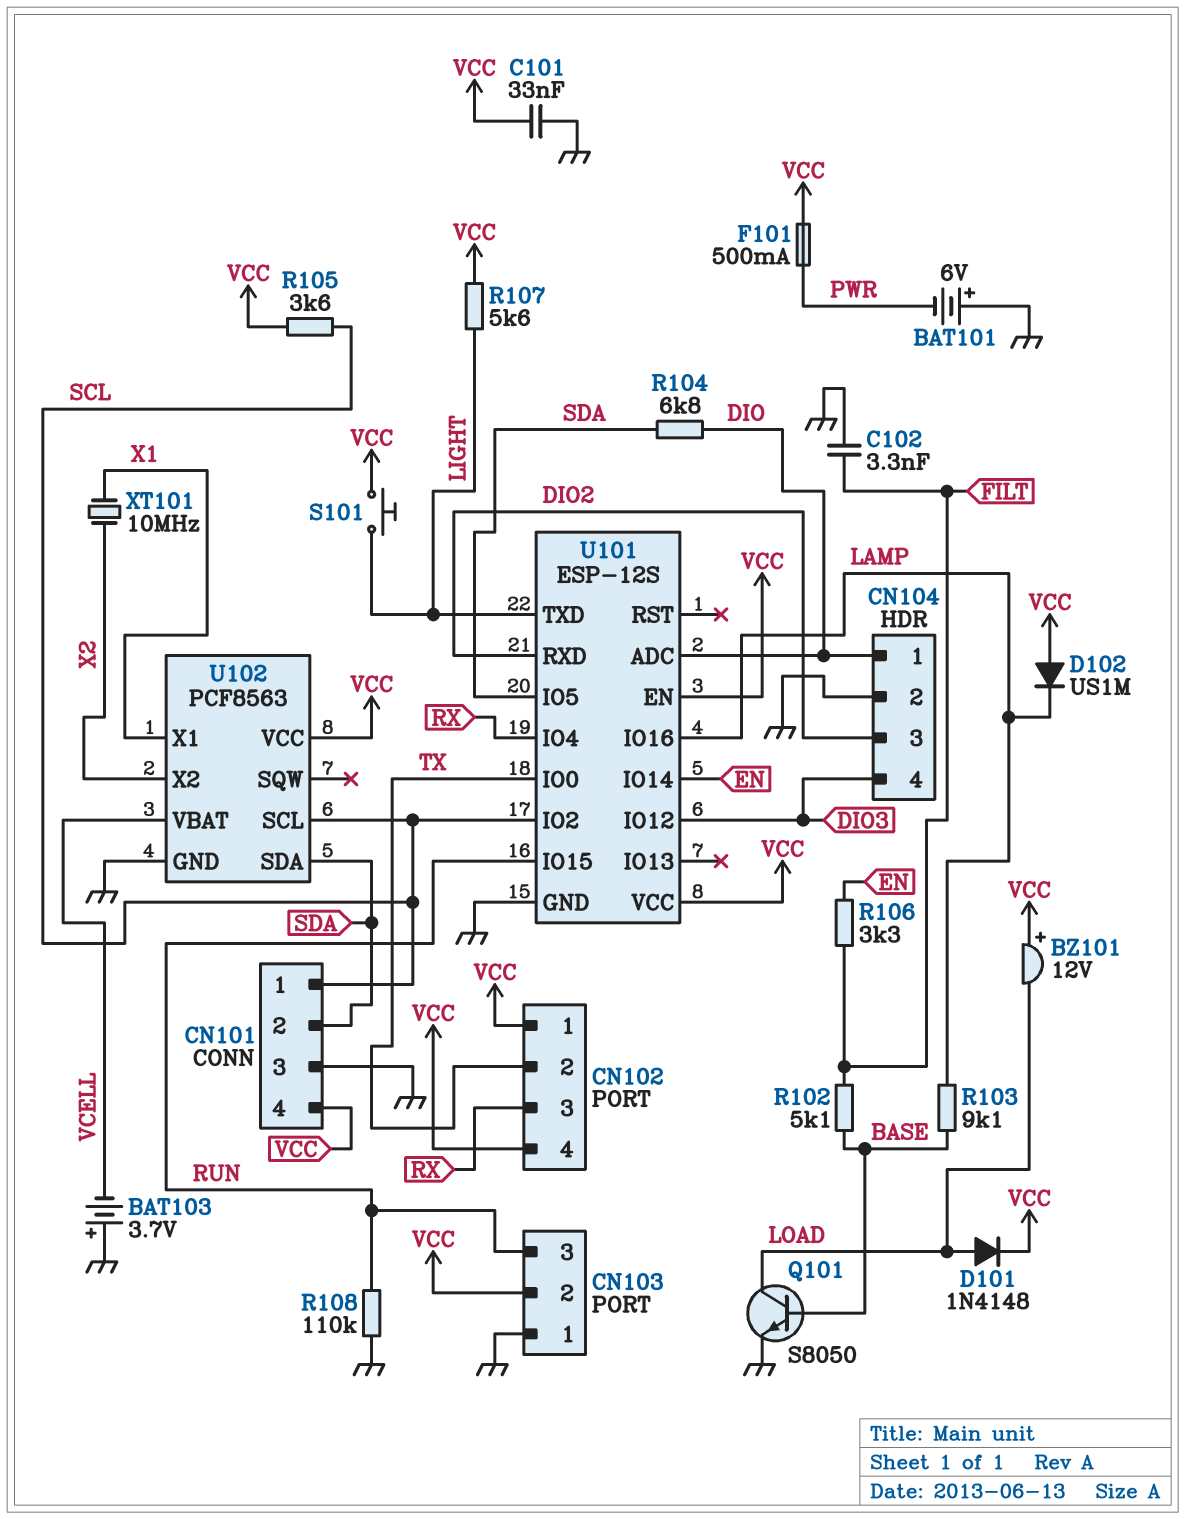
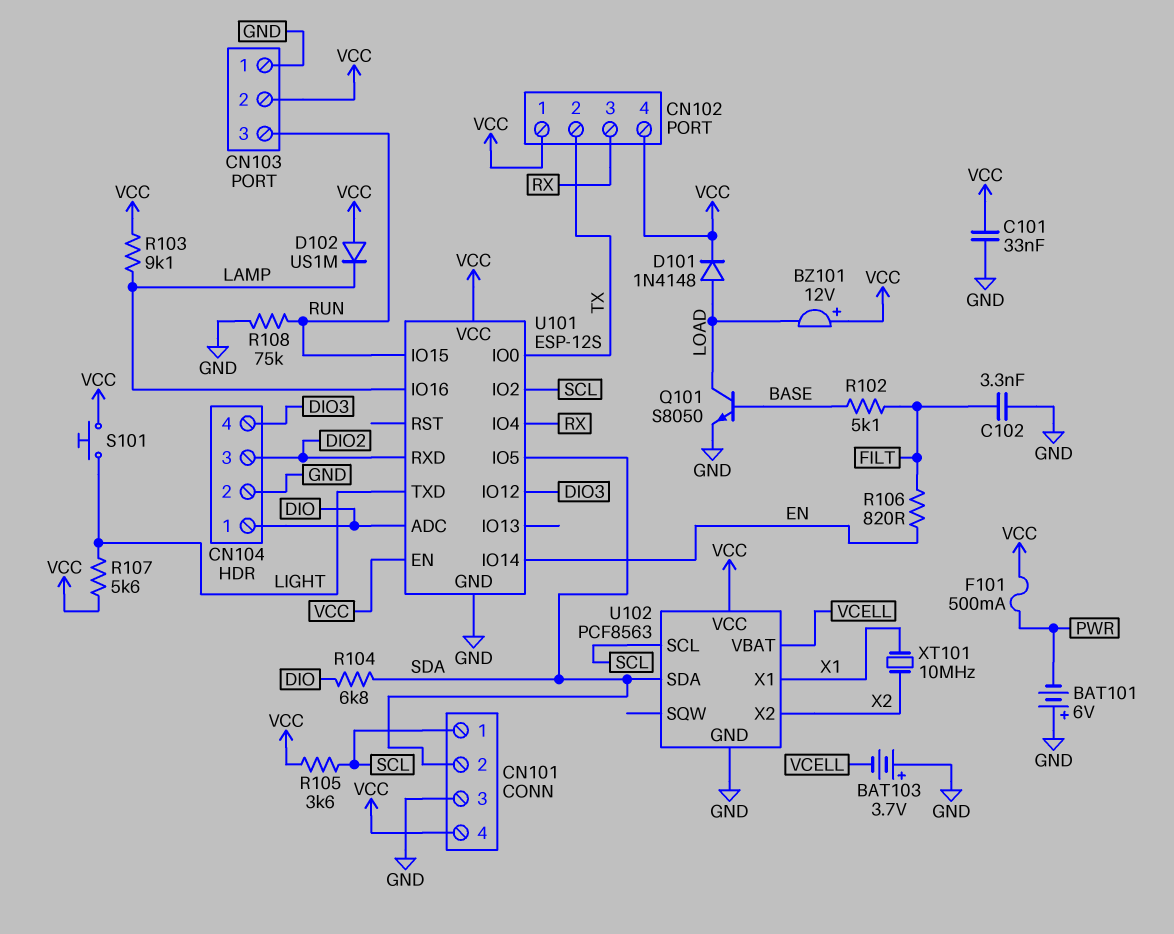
R103: 9.1k (BASE, LAMP) -> 9.1k (LAMP, VCC)
R106: 3.3k (EN, FILT) -> 820 (EN, FILT)
R108: 110k (GND, RUN) -> 75k (GND, RUN)

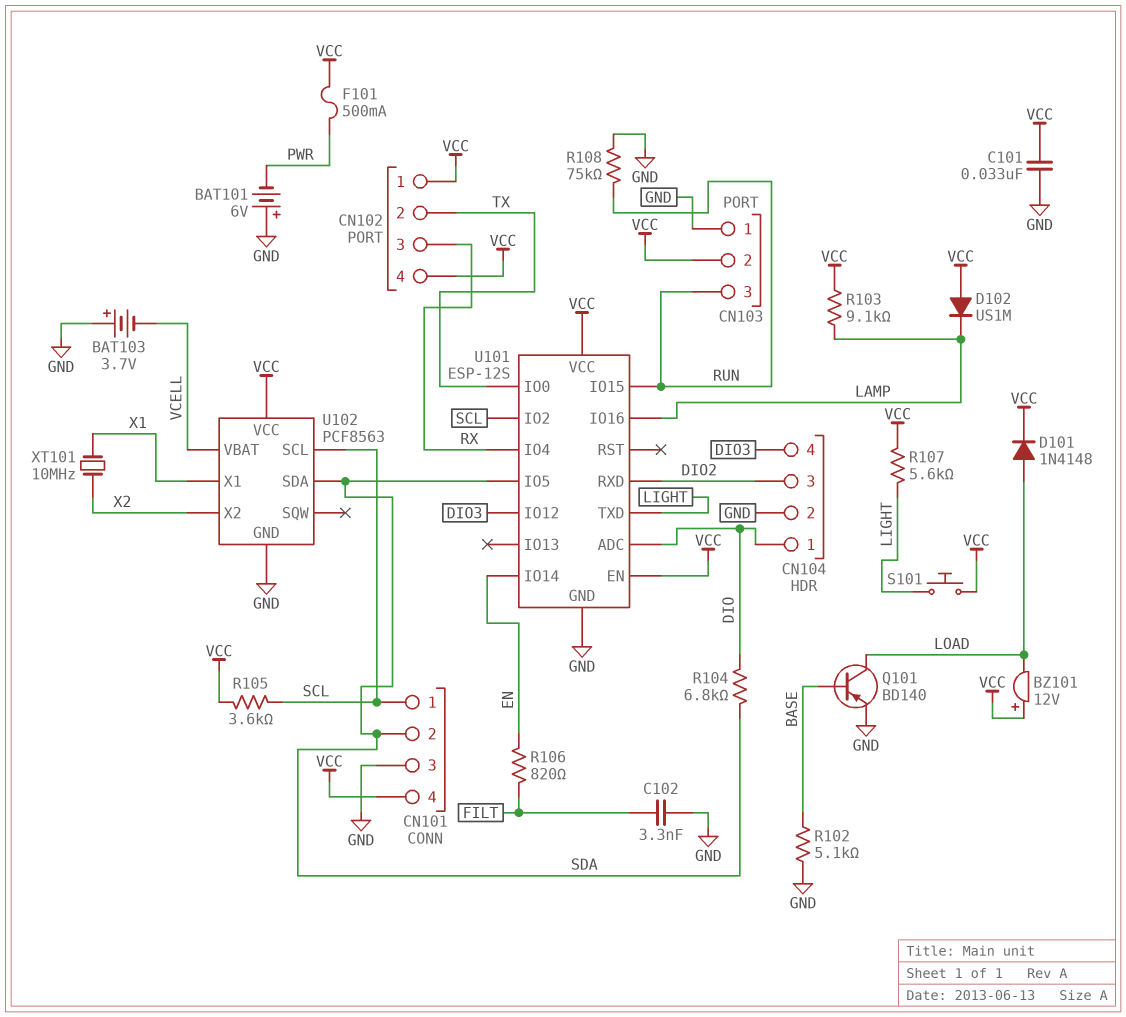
Q101: NPN S8050 (B BASE, C LOAD, E GND) -> PNP BD140 (B BASE, C LOAD, E GND)
R102: 5.1k (BASE, FILT) -> 5.1k (BASE, GND)

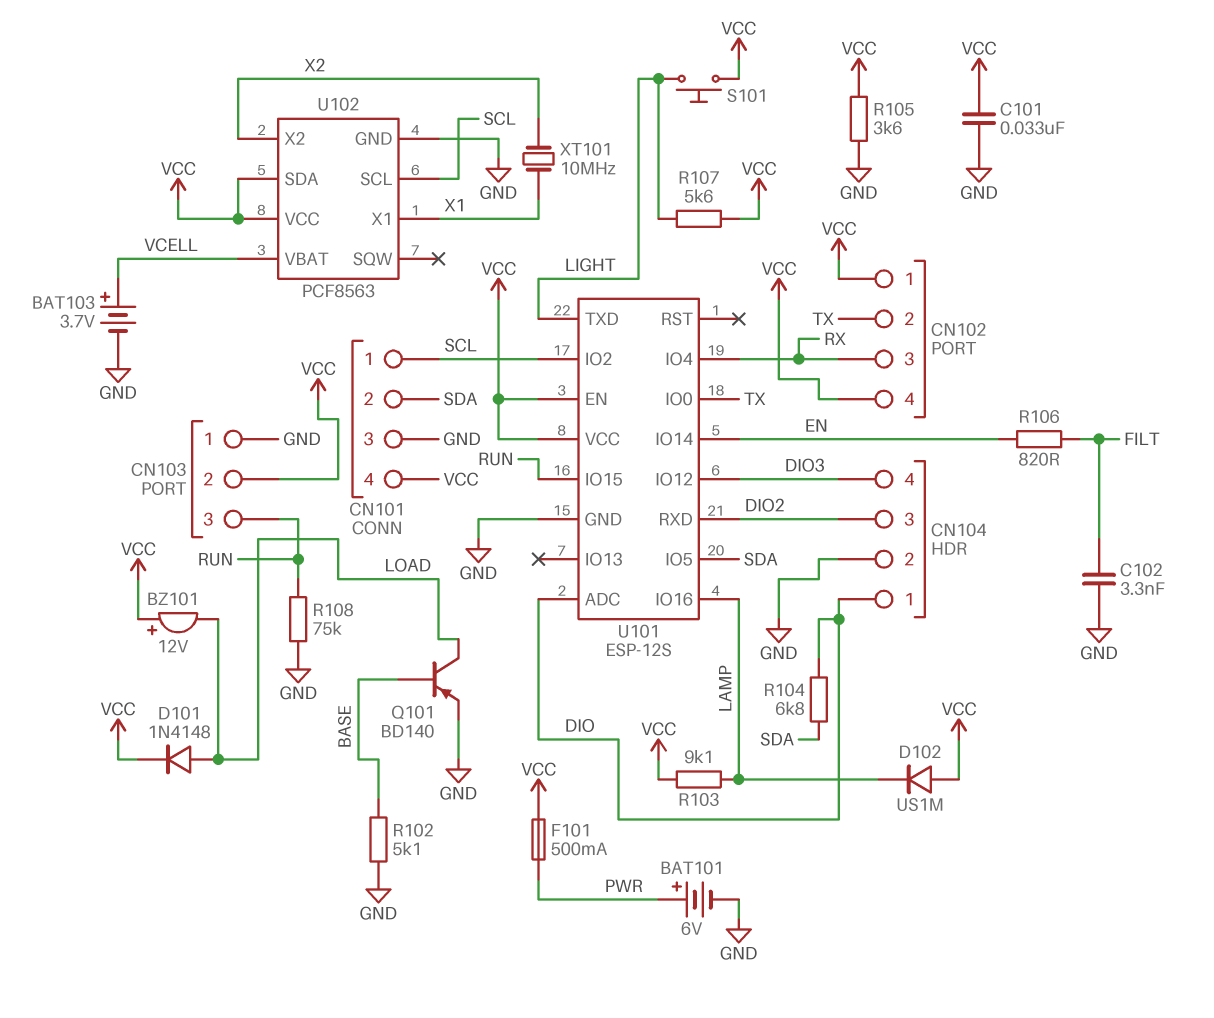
BAT101: 6V (plus GND, minus PWR) -> 6V (plus PWR, minus GND)
BAT103: 3.7V (plus GND, minus VCELL) -> 3.7V (plus VCELL, minus GND)
R105: 3.6k (SCL, VCC) -> 3.6k (GND, VCC)
U102 pin SDA: SDA -> VCC

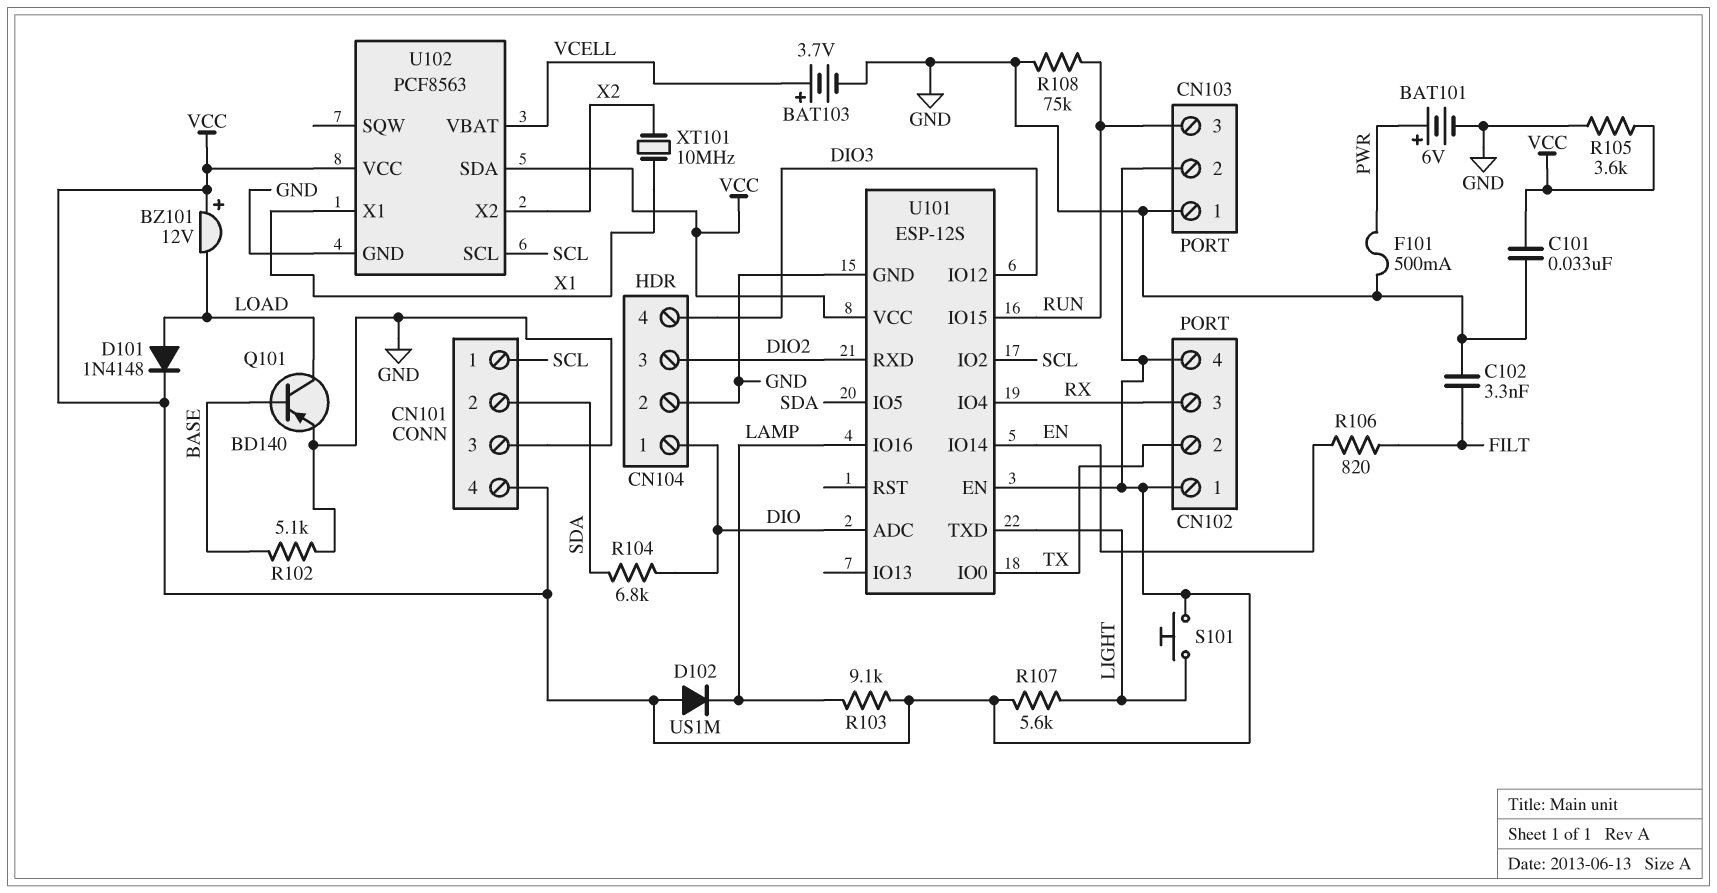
F101: 500mA (PWR, VCC) -> 500mA (GND, PWR)

